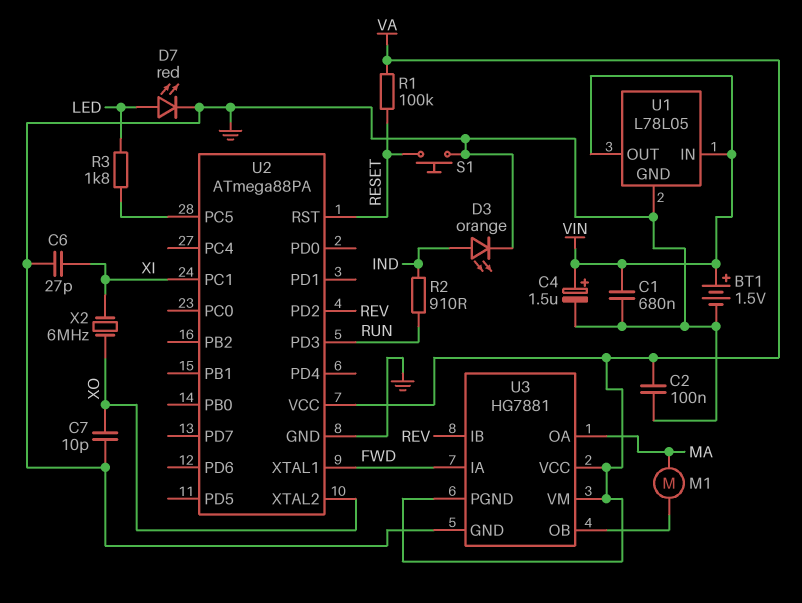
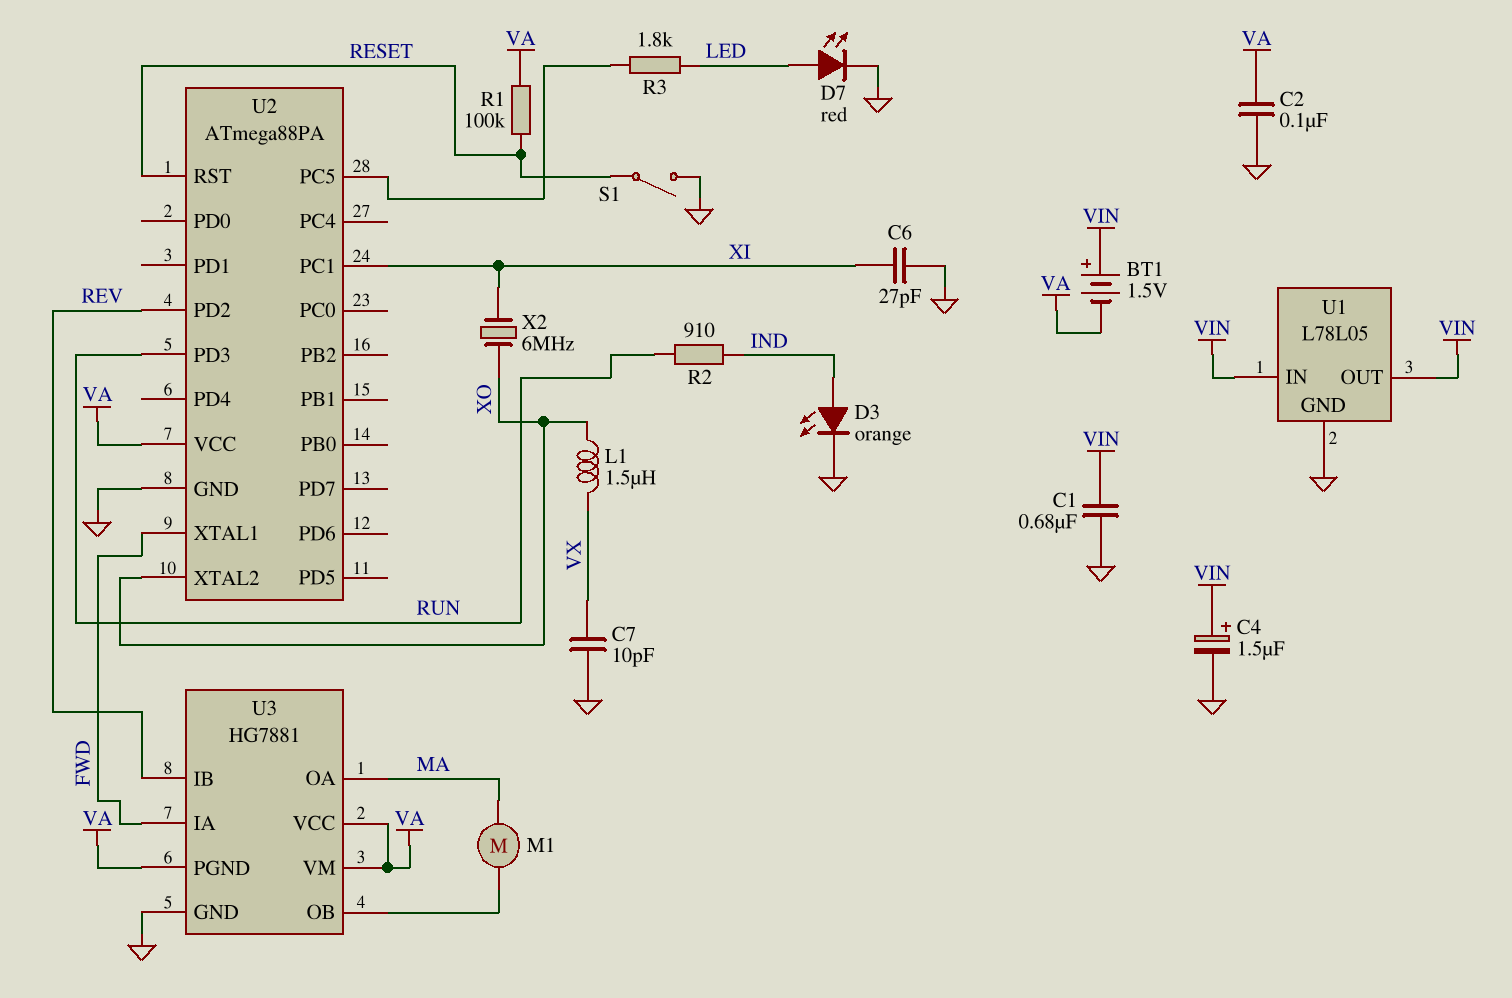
BT1: 1.5V (plus VIN, minus GND) -> 1.5V (plus VIN, minus VA)
C7: 10pF (GND, XO) -> 10pF (GND, VX)
L1: none -> 1.5uH (VX, XO)
S1: button (GND, RESET) -> switch (GND, RESET)

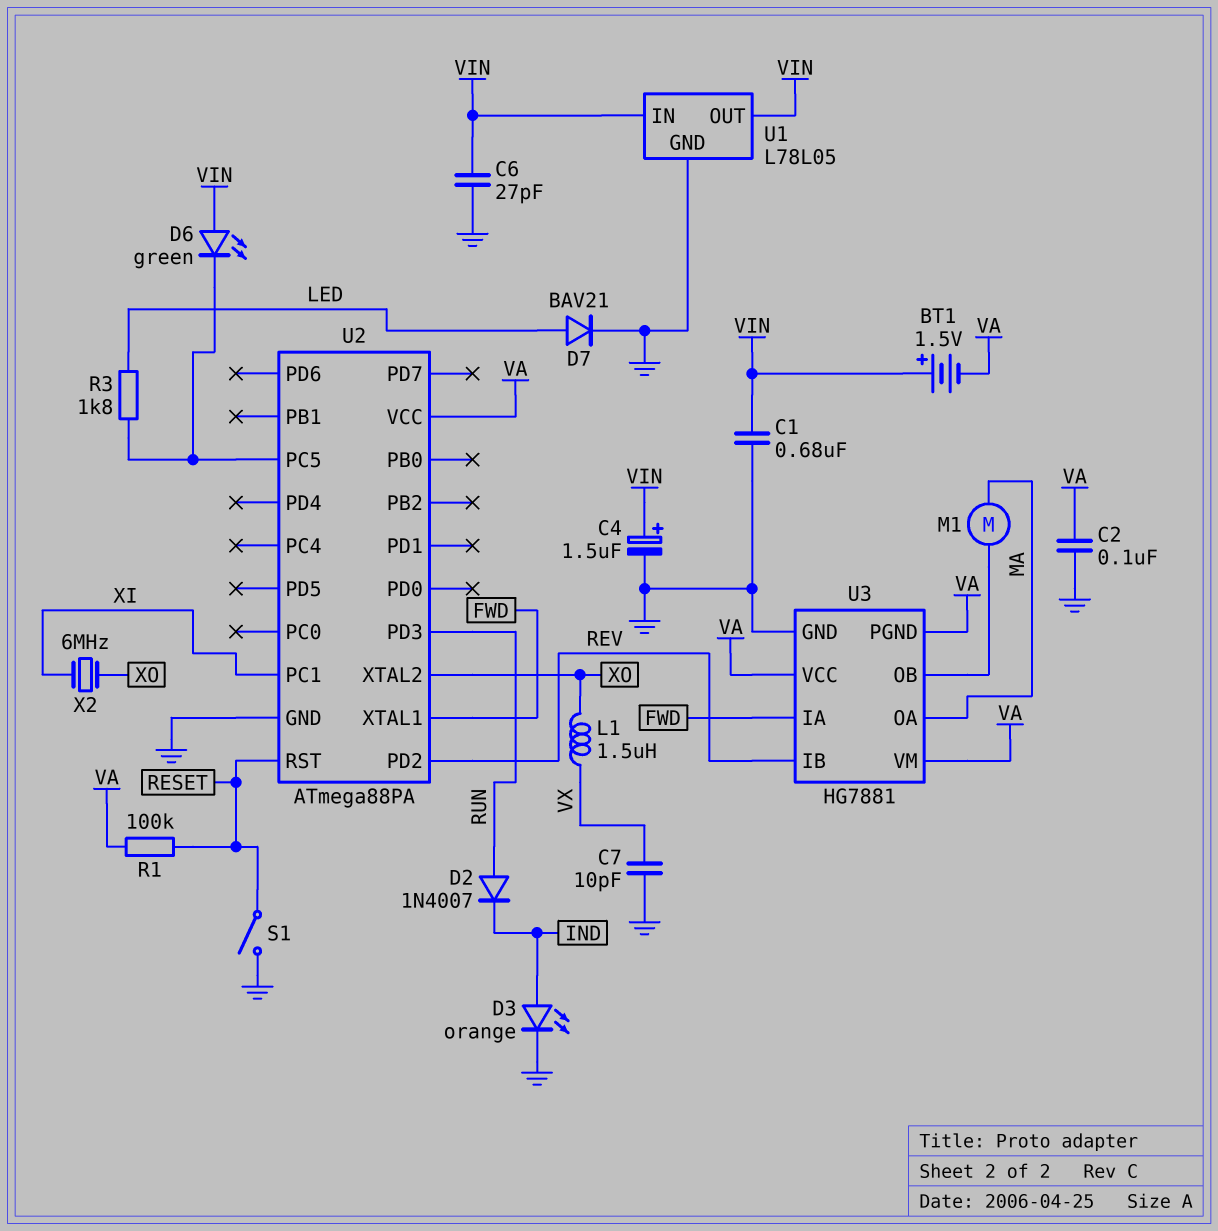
C6: 27pF (GND, XI) -> 27pF (GND, VIN)
D2: none -> diode 1N4007 (A RUN, K IND)
D6: none -> LED green (A VIN, K U2/PC5)
D7: LED red (A LED, K GND) -> diode BAV21 (A LED, K GND)
R2: 910 (IND, RUN) -> none

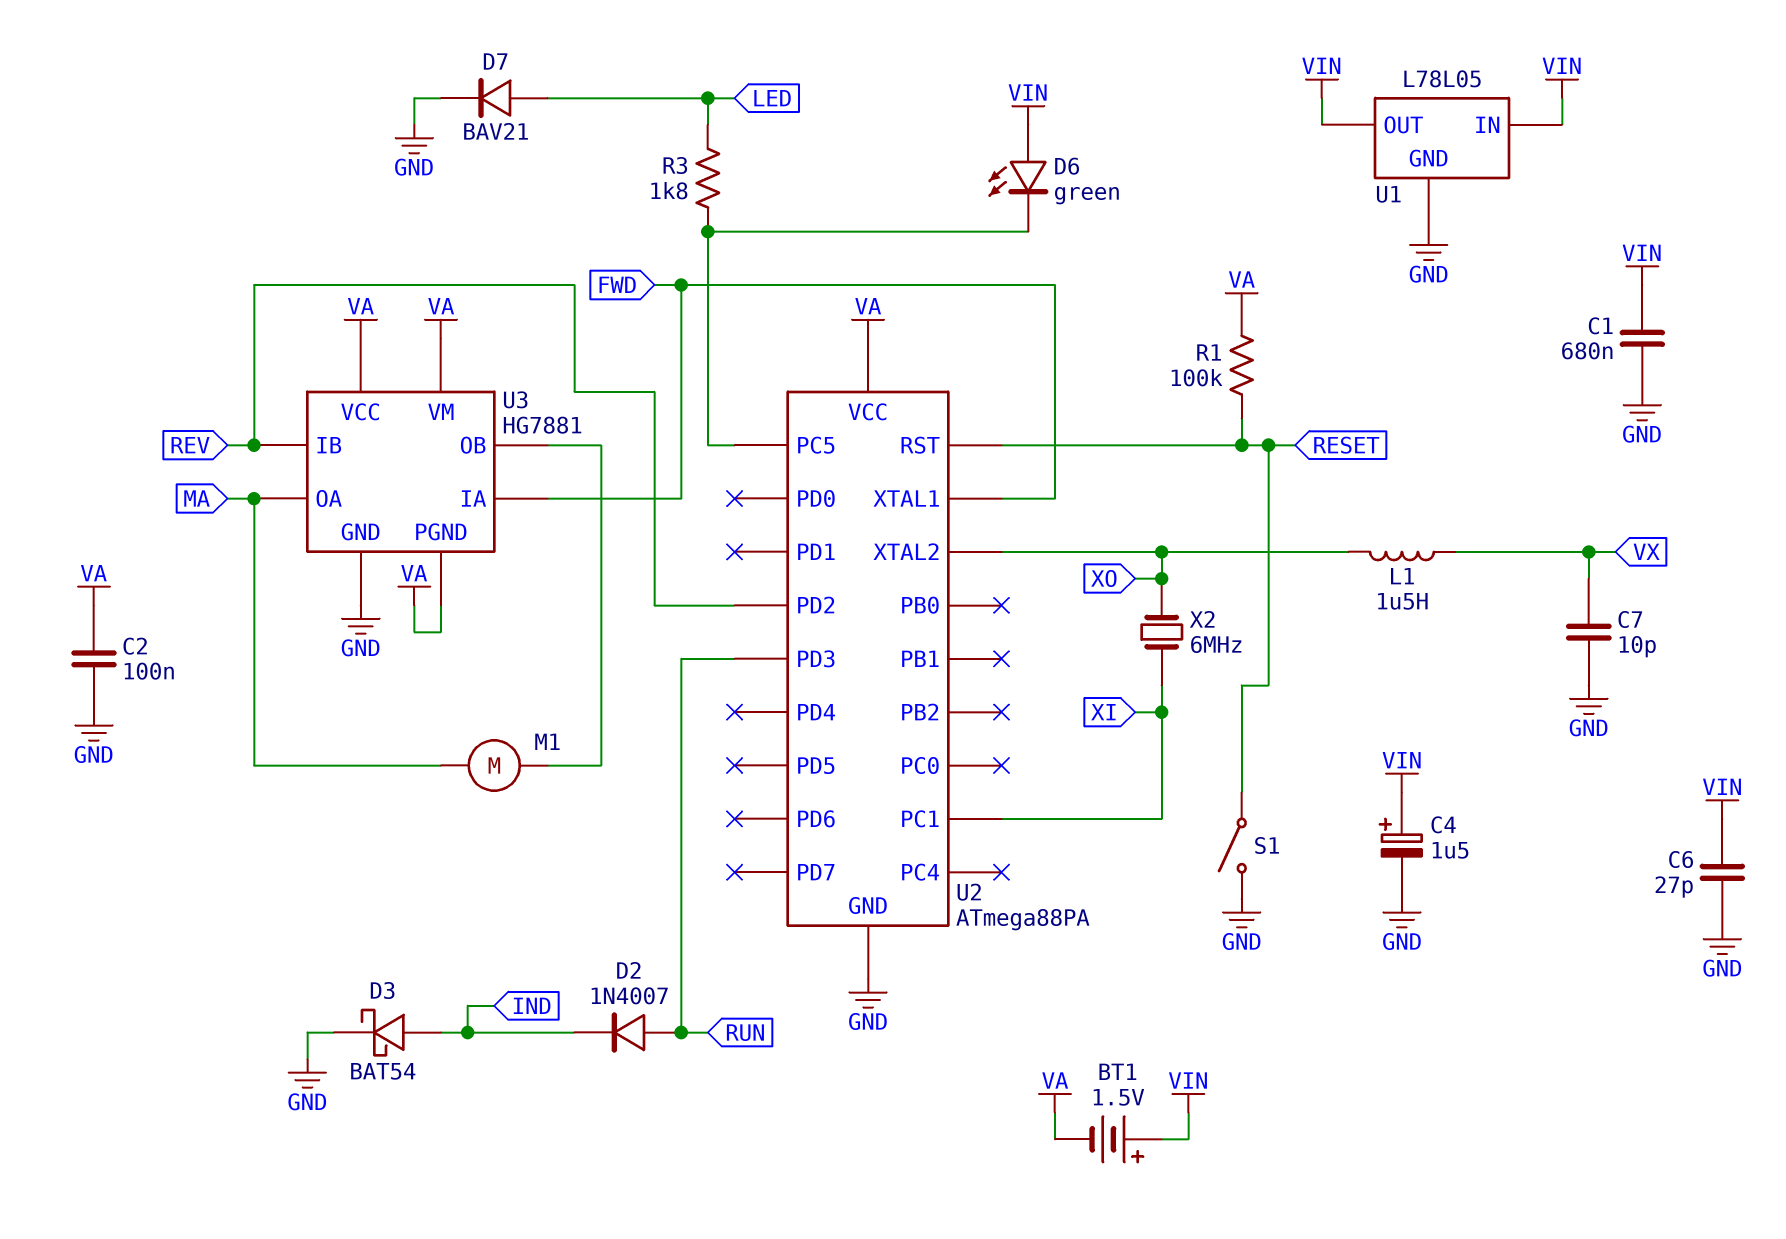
D3: LED orange (A IND, K GND) -> schottky BAT54 (A IND, K GND)

